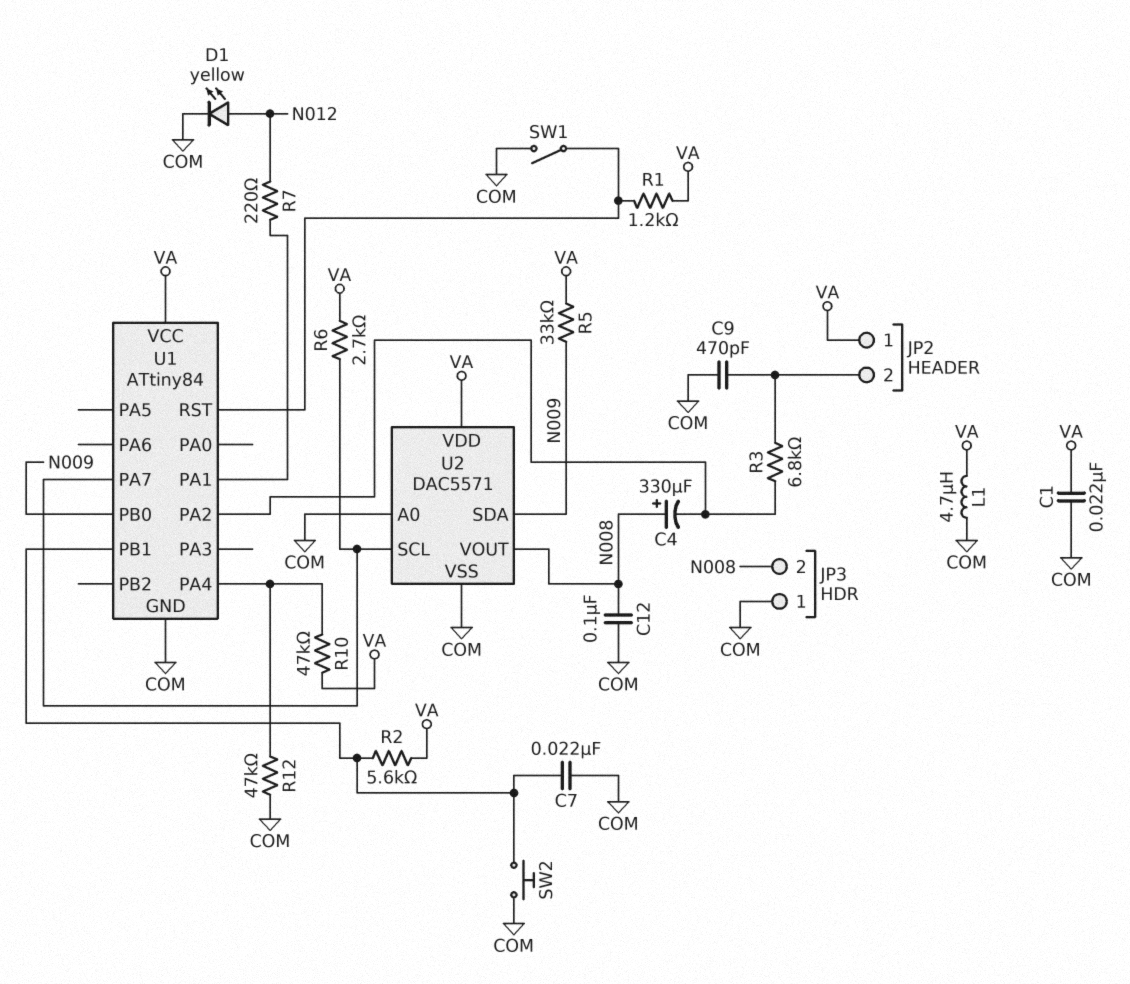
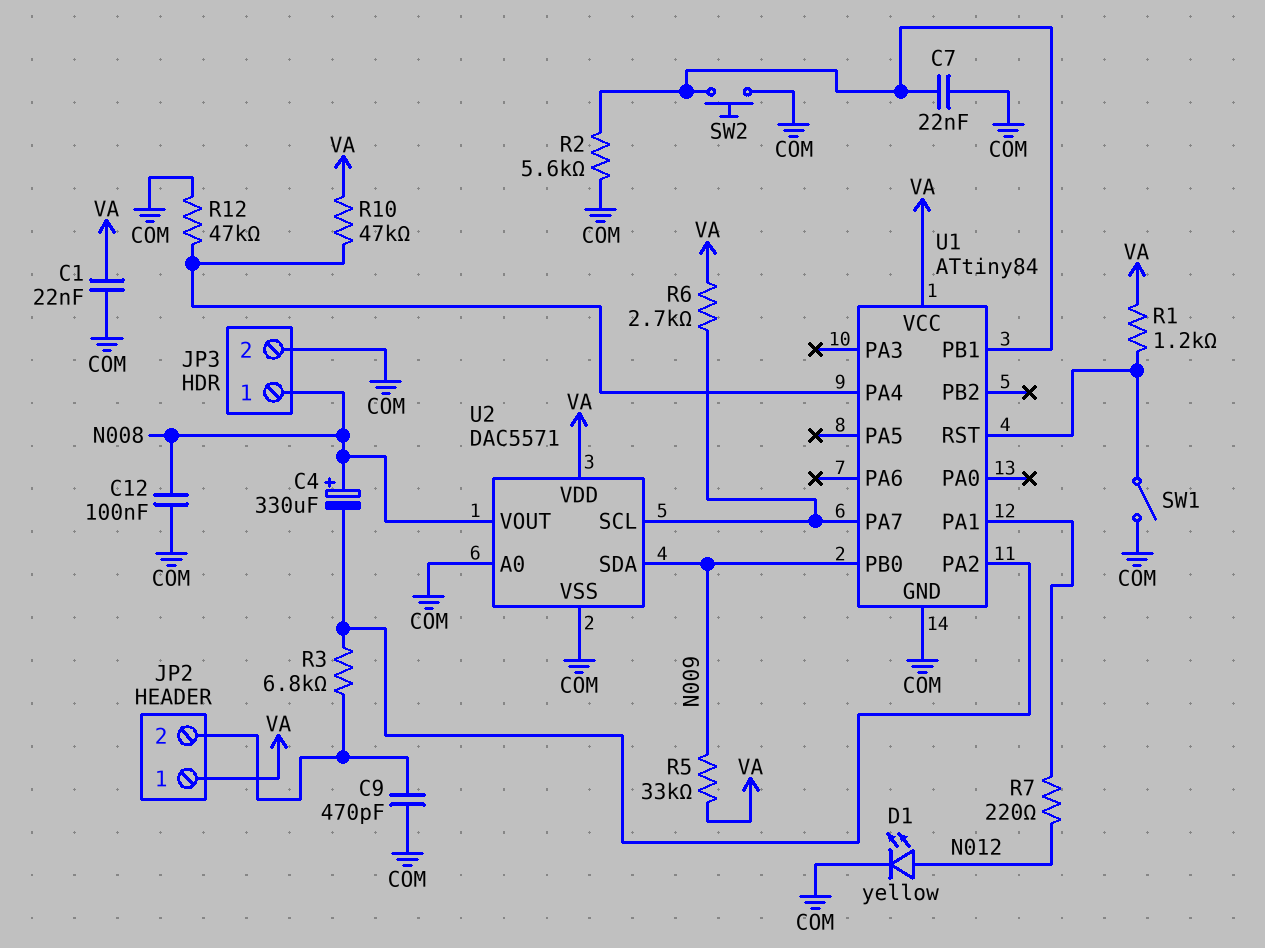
JP3 pin 1: COM -> N008
JP3 pin 2: N008 -> COM
L1: 4.7uH (COM, VA) -> none
R2: 5.6k (U1/PB1, VA) -> 5.6k (COM, U1/PB1)

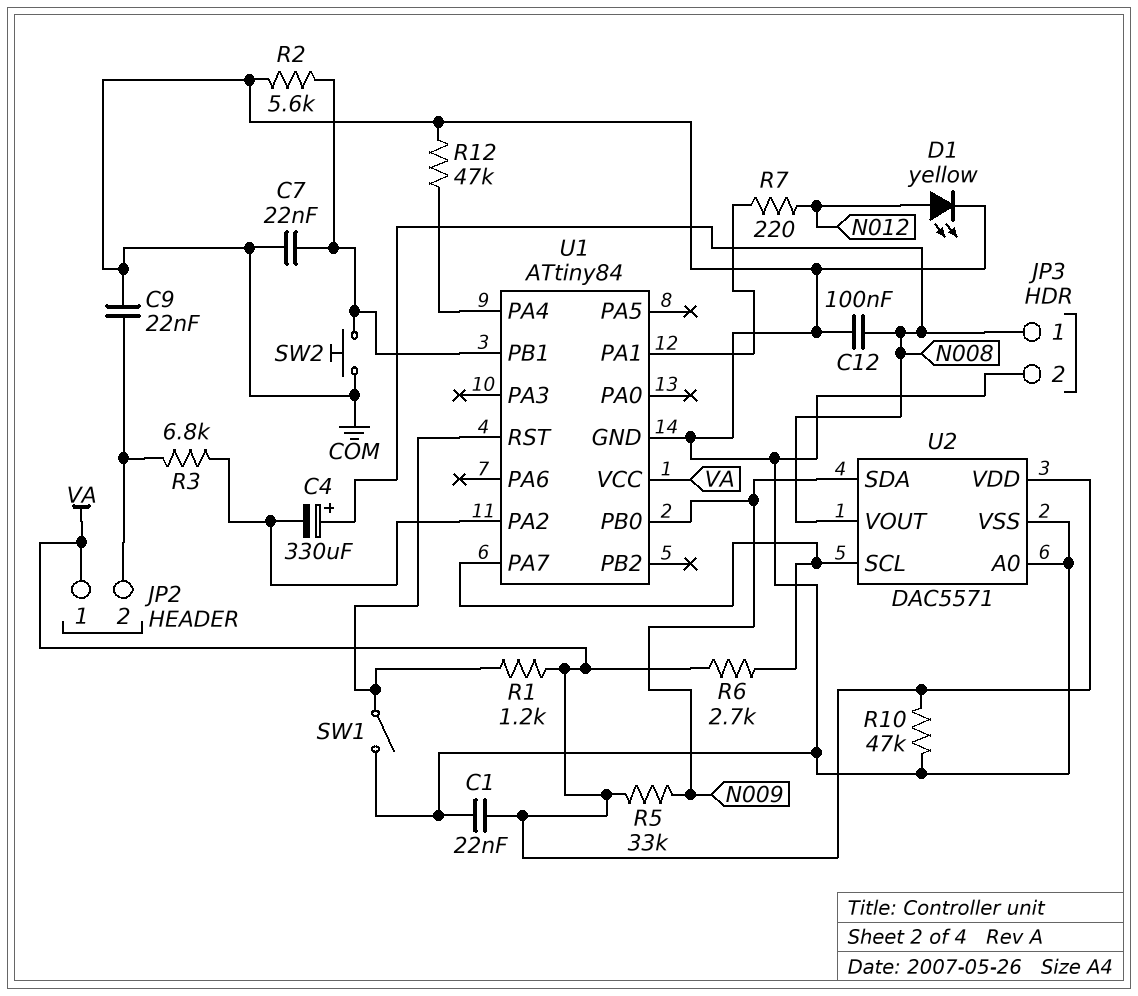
C9: 470pF (COM, JP2/2) -> 22nF (COM, JP2/2)
R10: 47k (U1/PA4, VA) -> 47k (COM, VA)

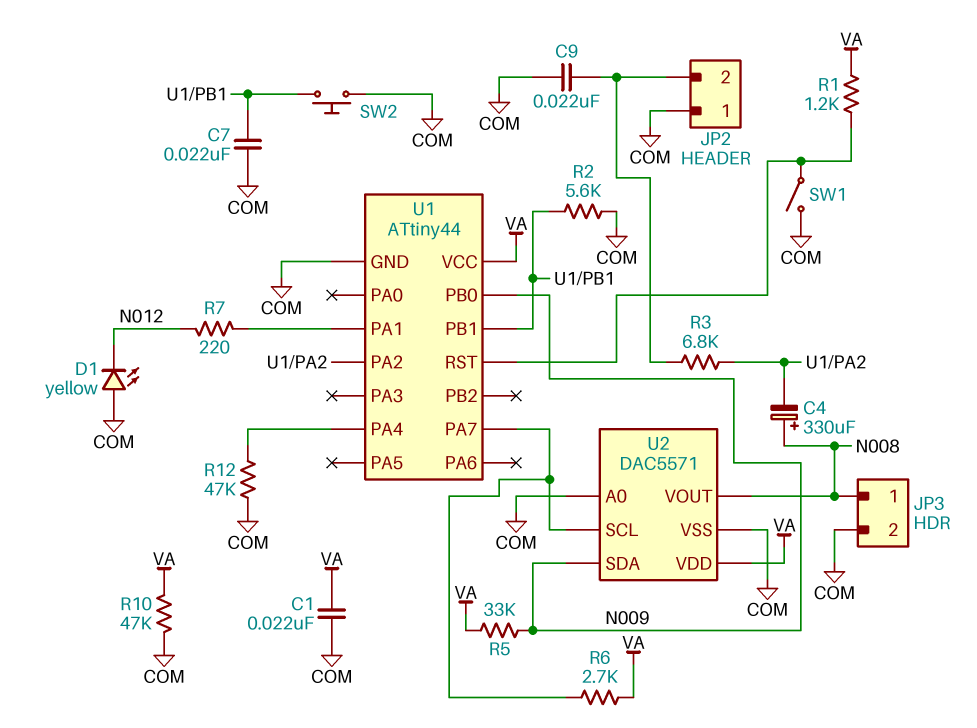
C12: 100nF (COM, N008) -> none
D1: LED yellow (A N012, K COM) -> LED yellow (A COM, K N012)
JP2 pin 1: VA -> COM
U1: ATtiny84 -> ATtiny44

